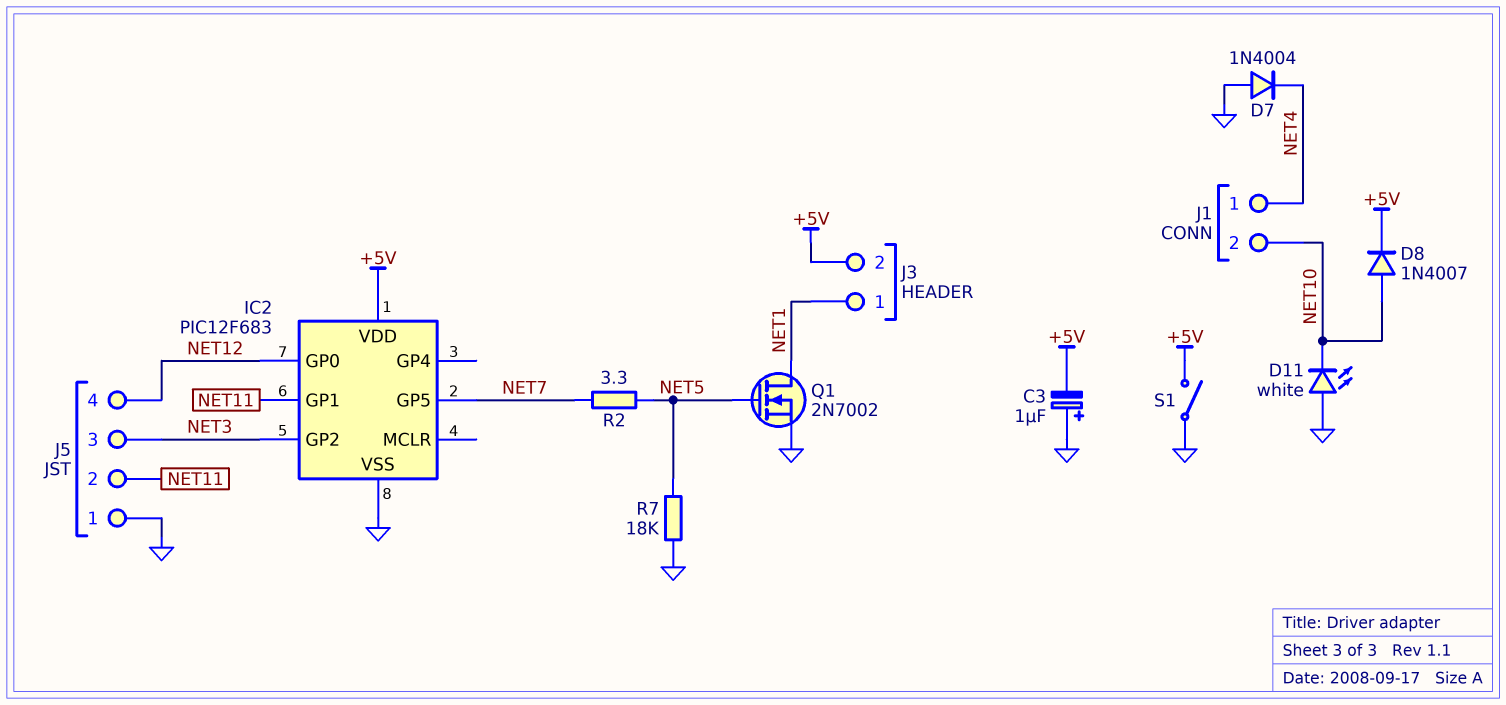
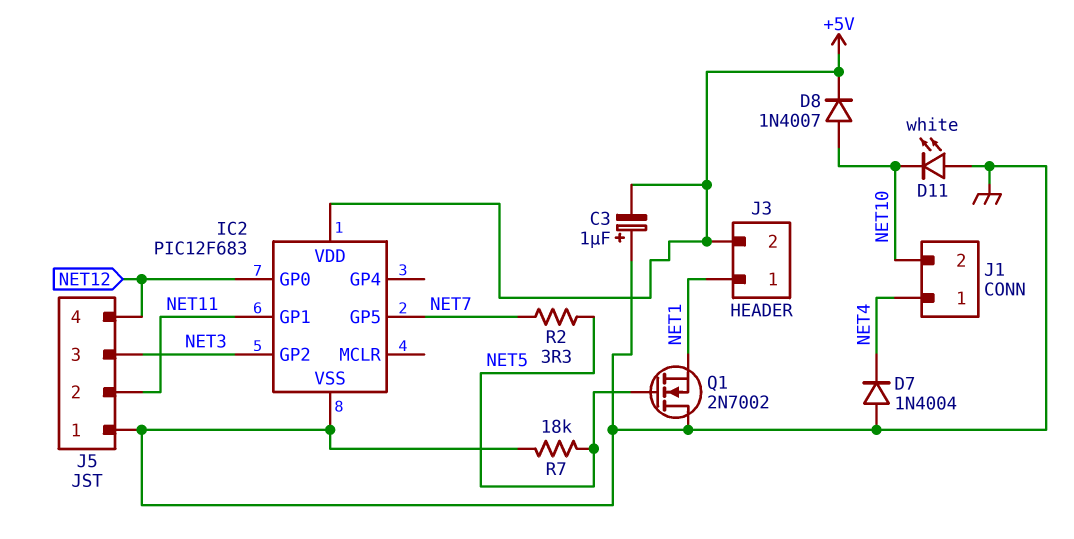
Q1: NMOS 2N7002 (G NET5, D NET1, S GND) -> NMOS 2N7002 (G NET5, D GND, S NET1)
S1: switch (+5V, GND) -> none

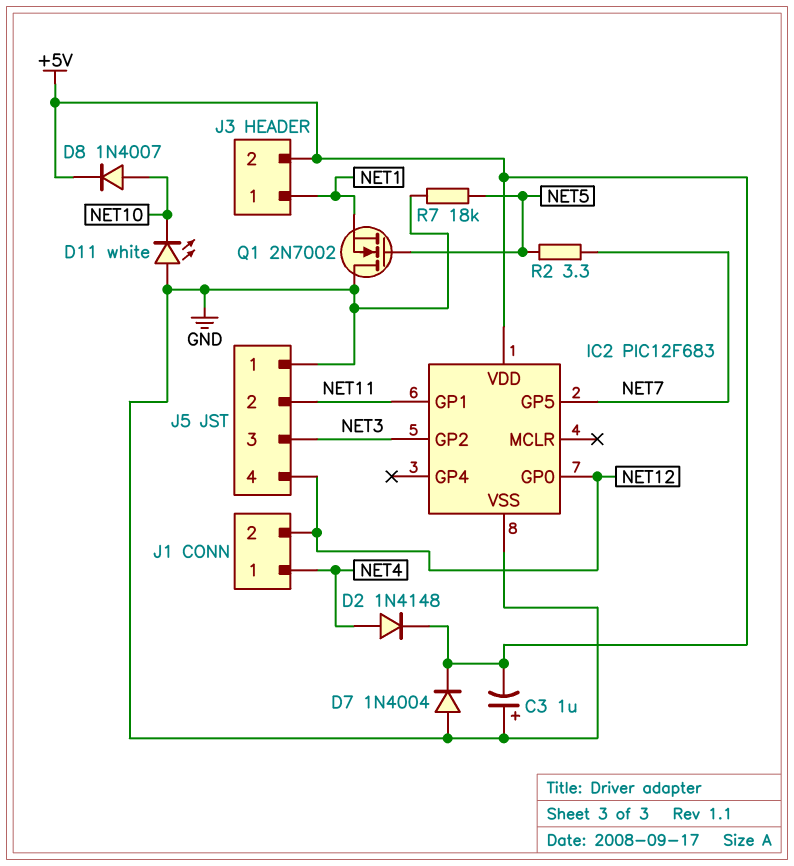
D2: none -> diode 1N4148 (A NET4, K +5V)
D7: diode 1N4004 (A GND, K NET4) -> diode 1N4004 (A GND, K +5V)
J1 pin 2: NET10 -> NET12

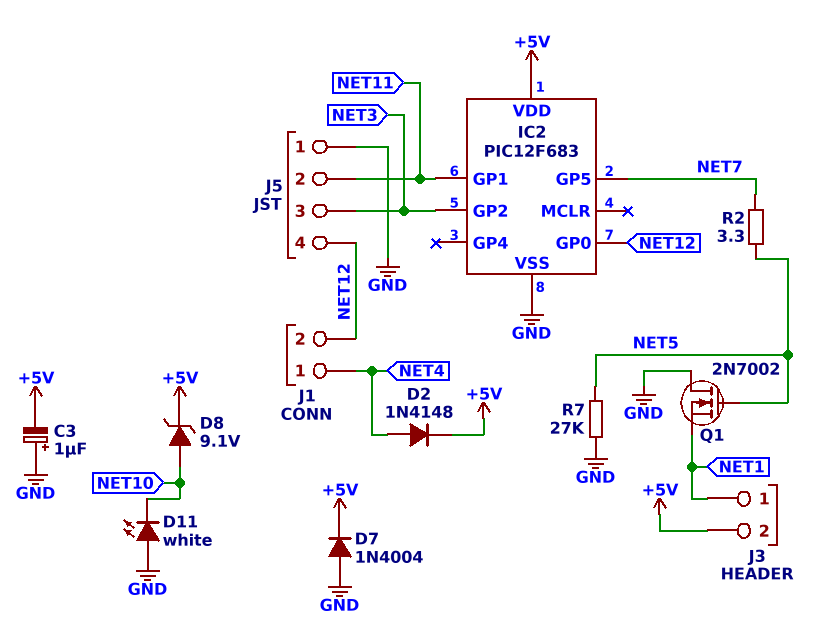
D8: diode 1N4007 (A NET10, K +5V) -> zener 9.1V (A NET10, K +5V)
R7: 18k (GND, NET5) -> 27k (GND, NET5)

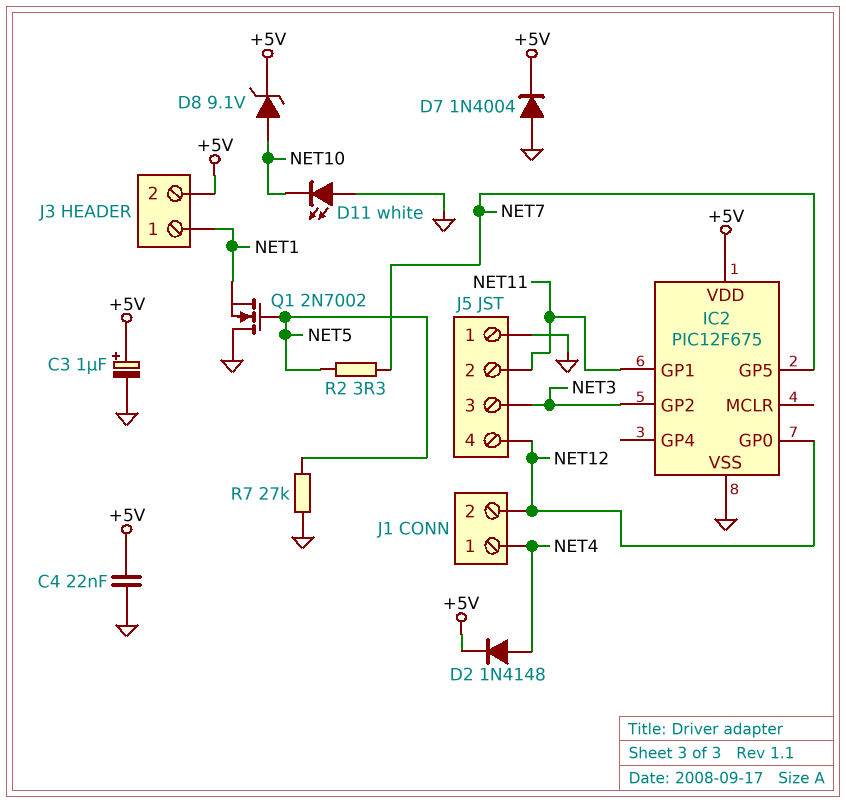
C3: 1uF (plus GND, minus +5V) -> 1uF (plus +5V, minus GND)
C4: none -> 22nF (+5V, GND)
IC2: PIC12F683 -> PIC12F675

